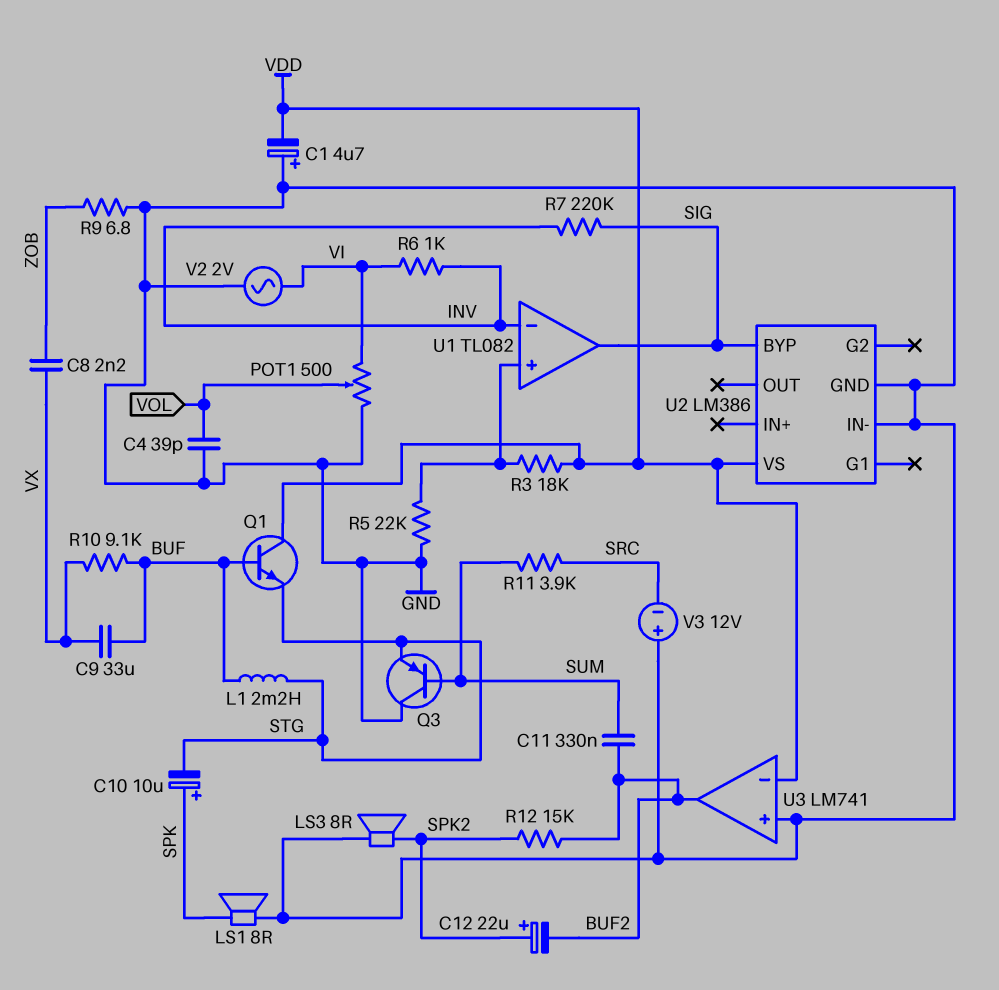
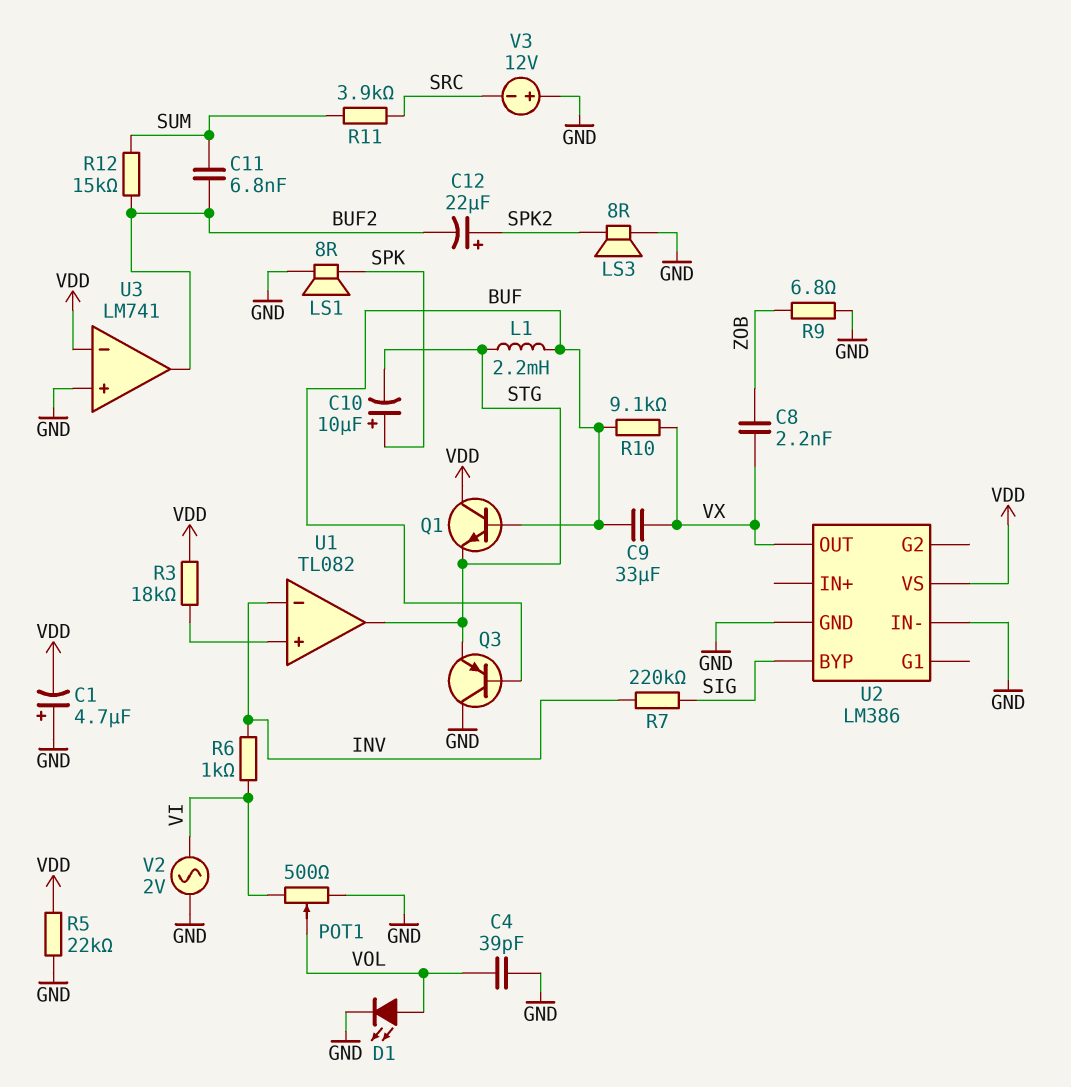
C11: 330nF (BUF2, SUM) -> 6.8nF (BUF2, SUM)
D1: none -> LED (A VOL, K GND)
Q3: PNP (B SUM, C GND, E STG) -> PNP (B BUF, C GND, E STG)
R5: 22k (GND, U1/in+) -> 22k (GND, VDD)
R12: 15k (BUF2, SPK2) -> 15k (BUF2, SUM)
U1 pin out: SIG -> STG
U2 pin OUT: none -> VX

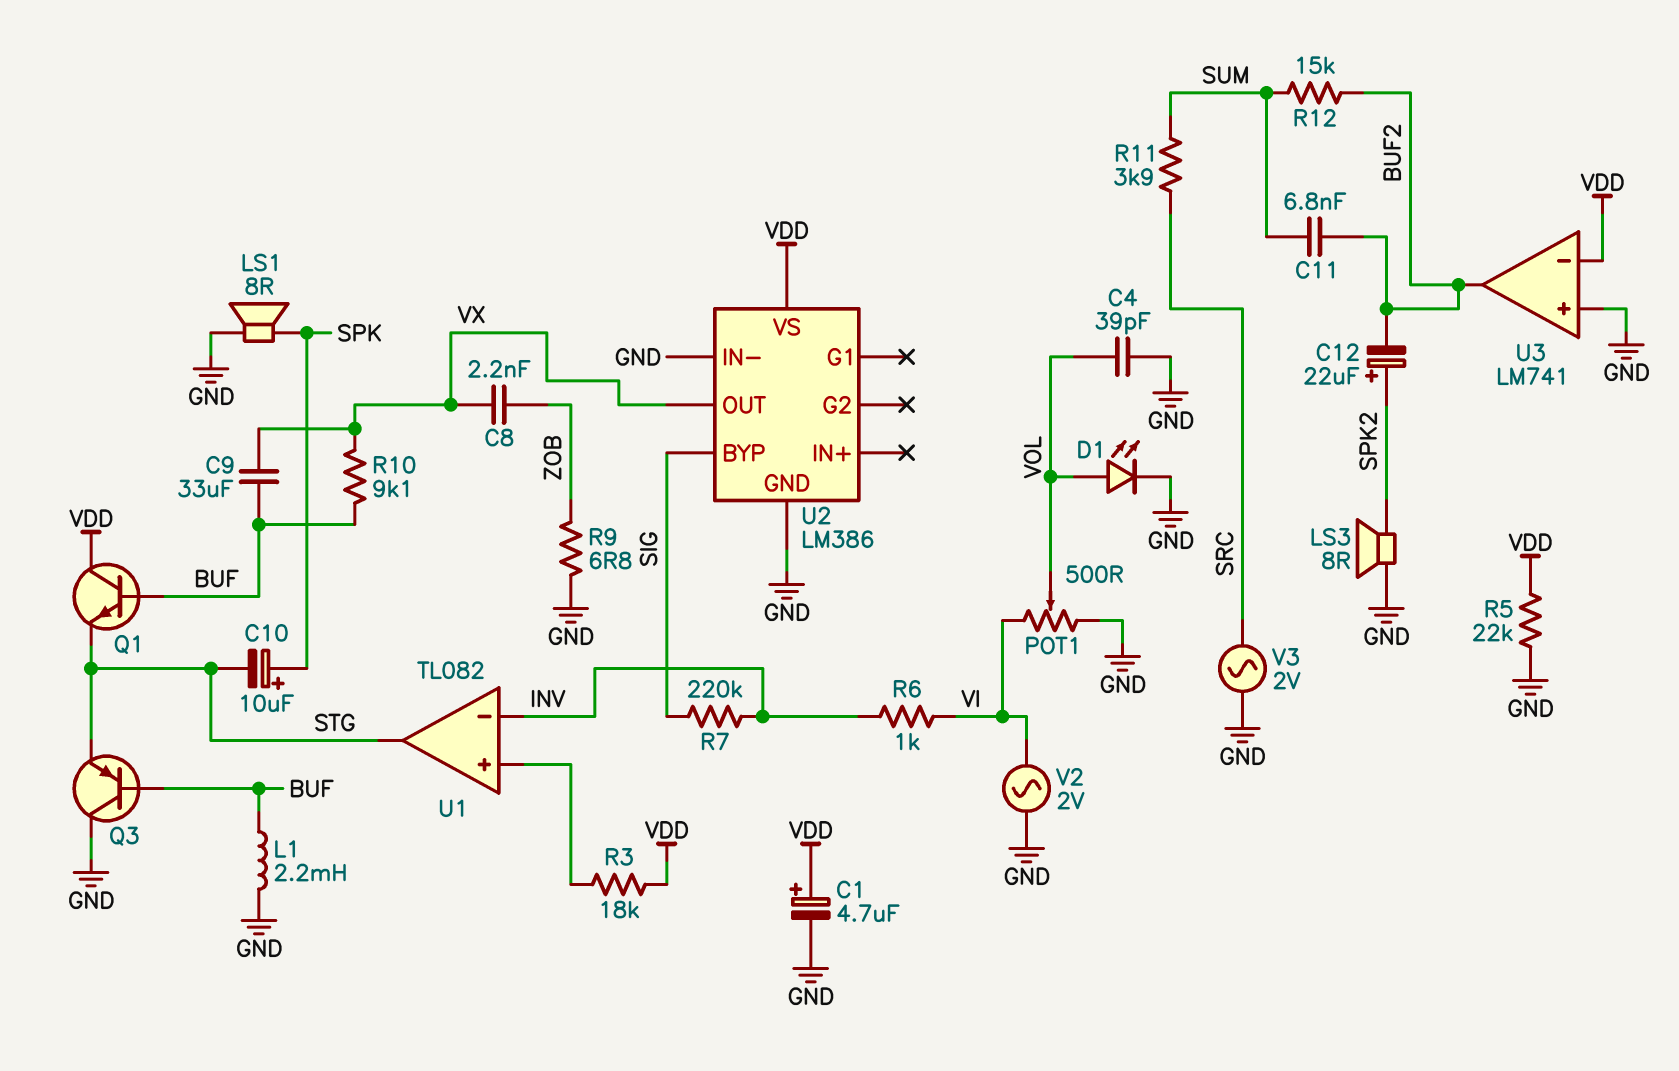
C1: 4.7uF (plus GND, minus VDD) -> 4.7uF (plus VDD, minus GND)
L1: 2.2mH (BUF, STG) -> 2.2mH (BUF, GND)
V3: 12V (plus GND, minus SRC) -> AC 2V (GND, SRC)

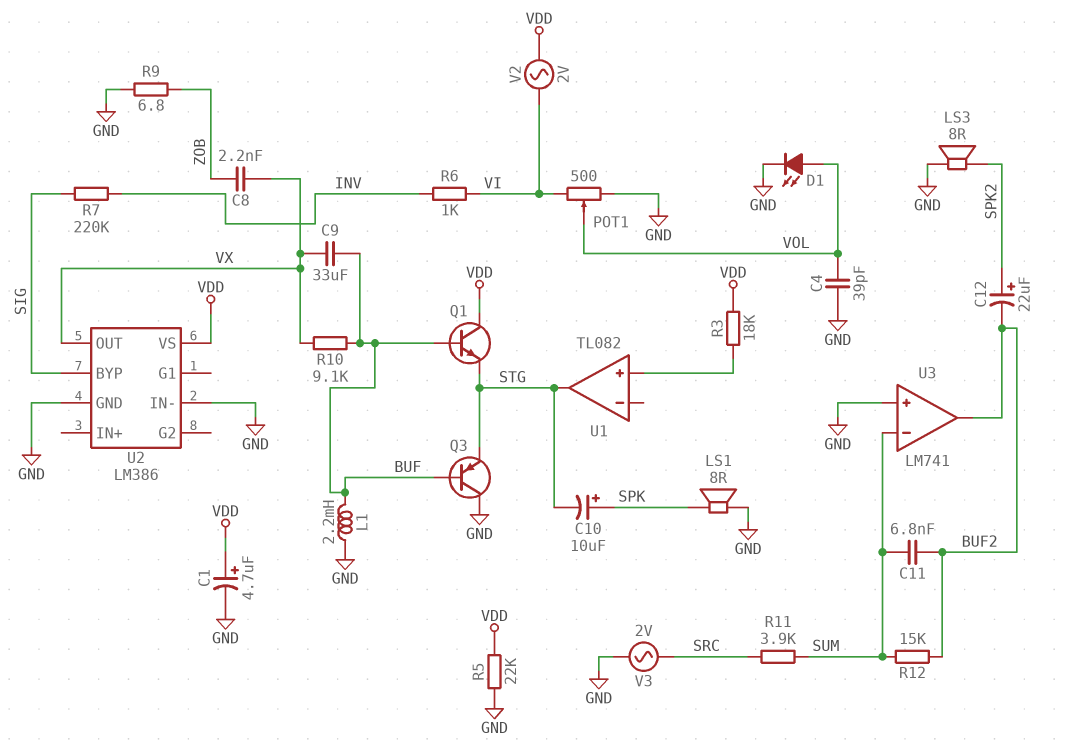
U1 pin in-: INV -> none
U3 pin in-: VDD -> SUM
V2: AC 2V (GND, VI) -> AC 2V (VDD, VI)

